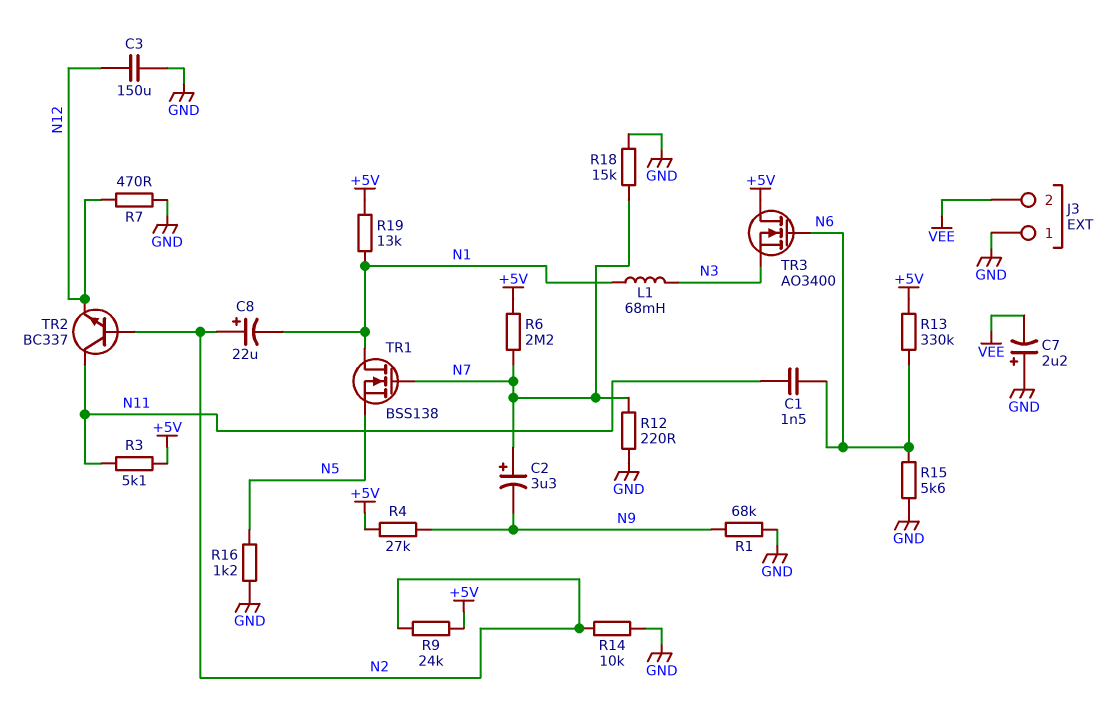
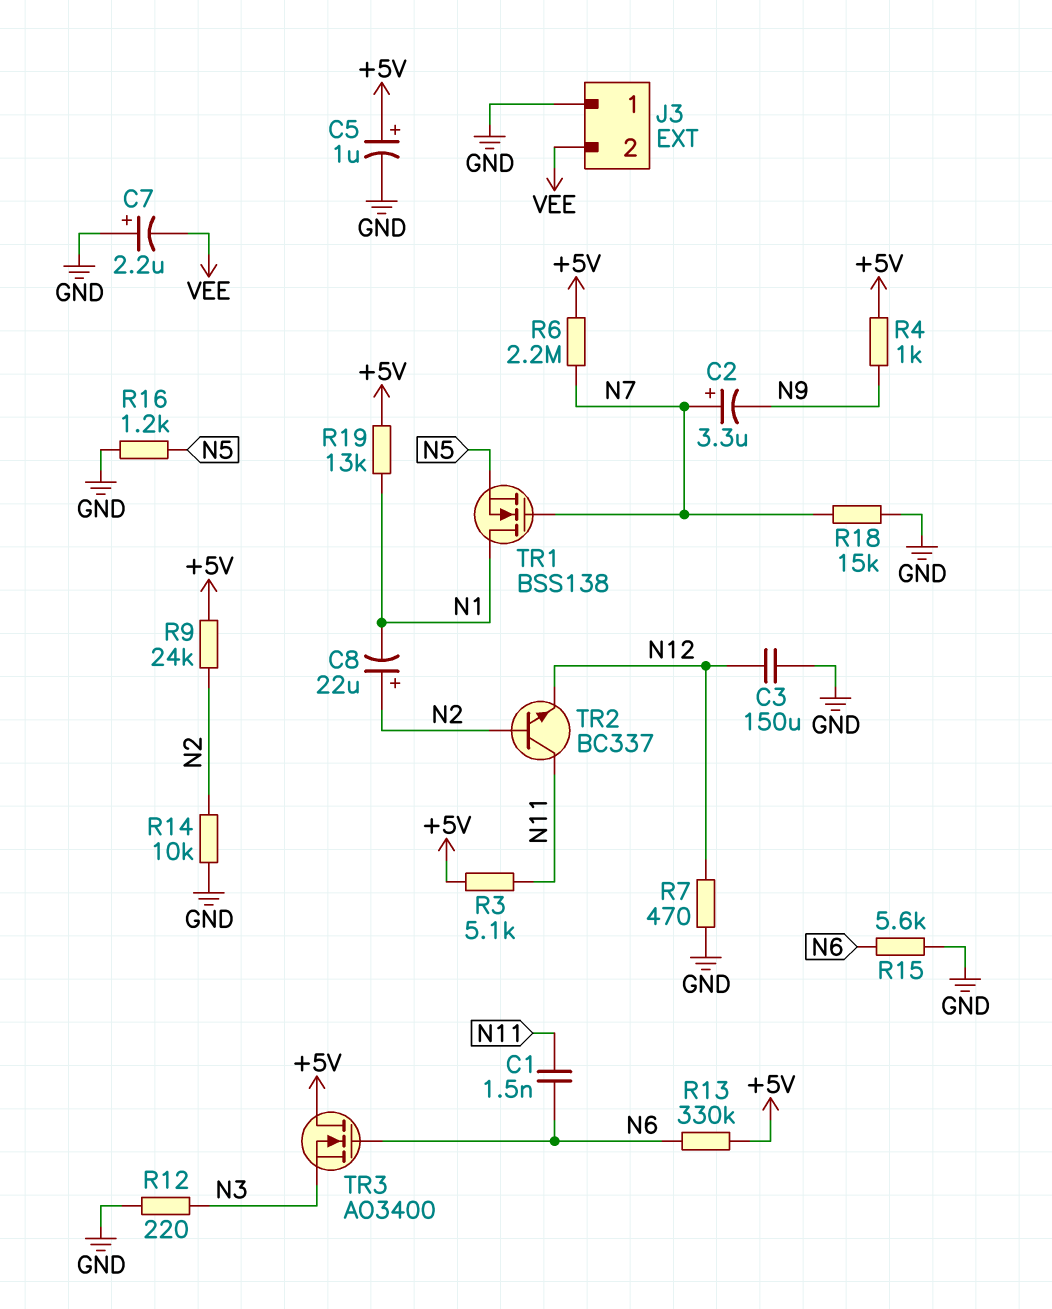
C5: none -> 1uF (plus +5V, minus GND)
L1: 68mH (N1, N3) -> none
R1: 68k (GND, N9) -> none
R4: 27k (+5V, N9) -> 1k (+5V, N9)
R12: 220 (GND, N7) -> 220 (GND, N3)

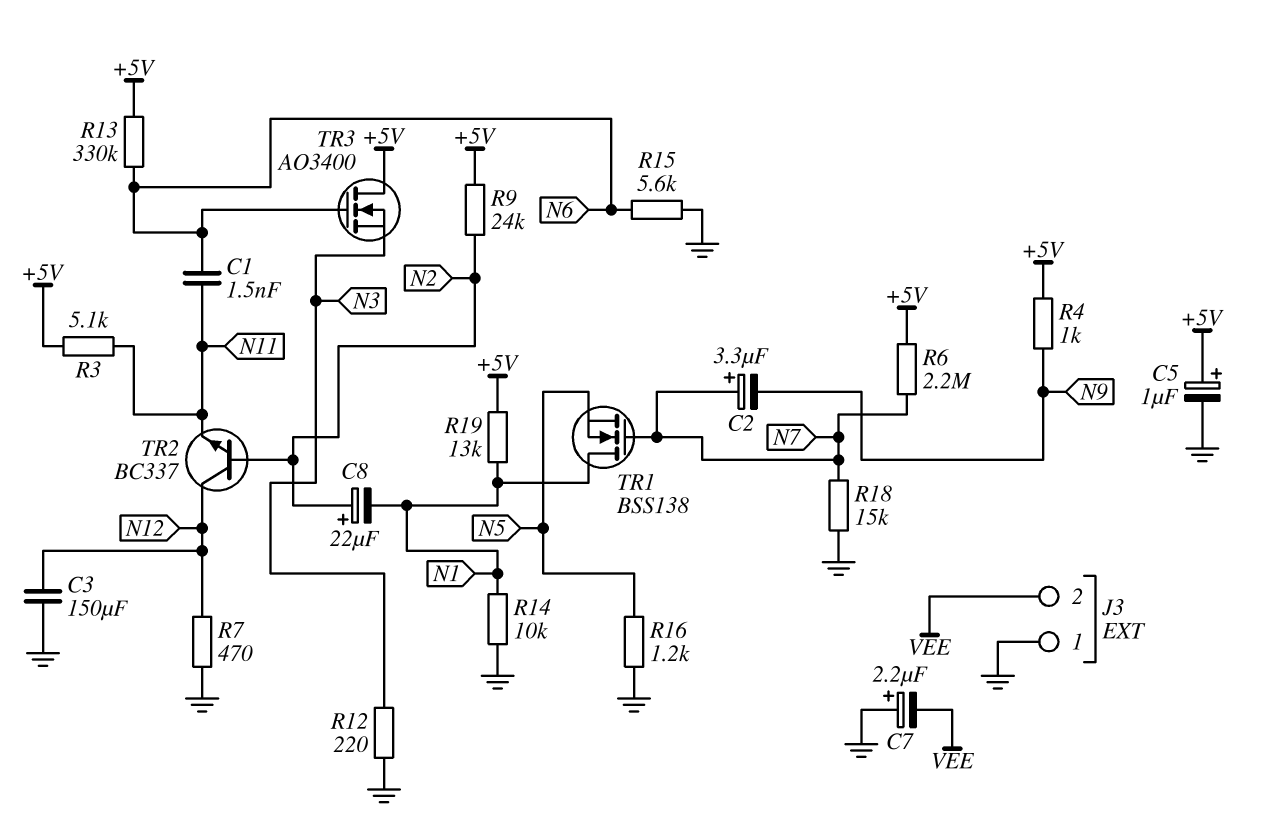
R14: 10k (GND, N2) -> 10k (GND, N1)
TR2: NPN BC337 (B N2, C N11, E N12) -> NPN BC337 (B N2, C N12, E N11)

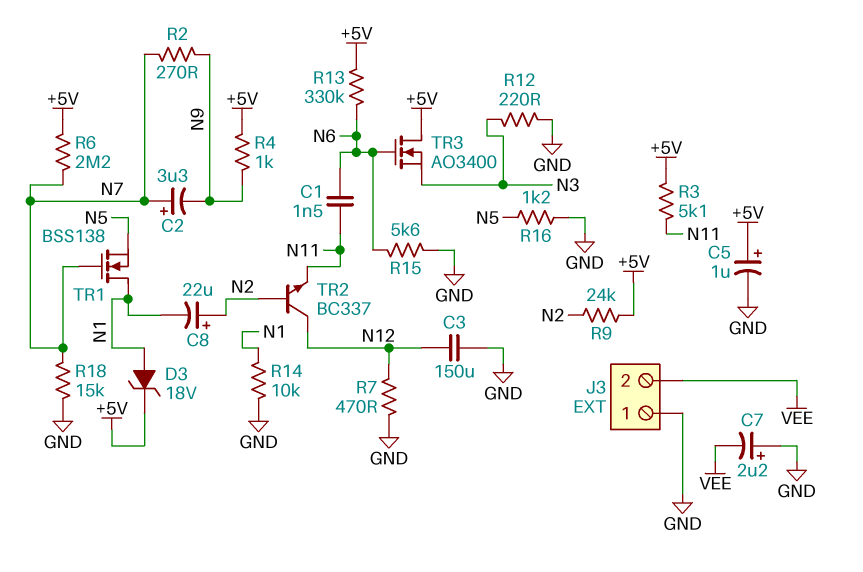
D3: none -> zener 18V (A N1, K +5V)
R2: none -> 270 (N7, N9)
R19: 13k (+5V, N1) -> none

